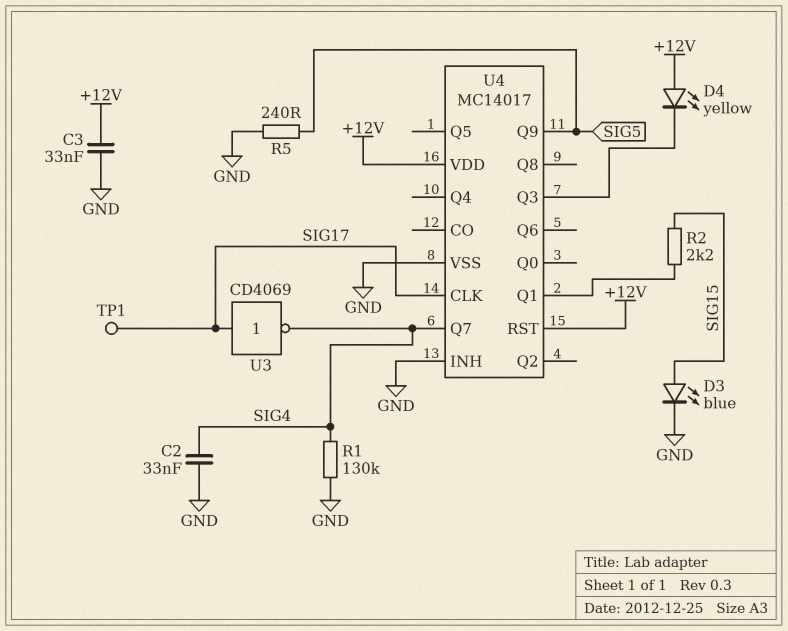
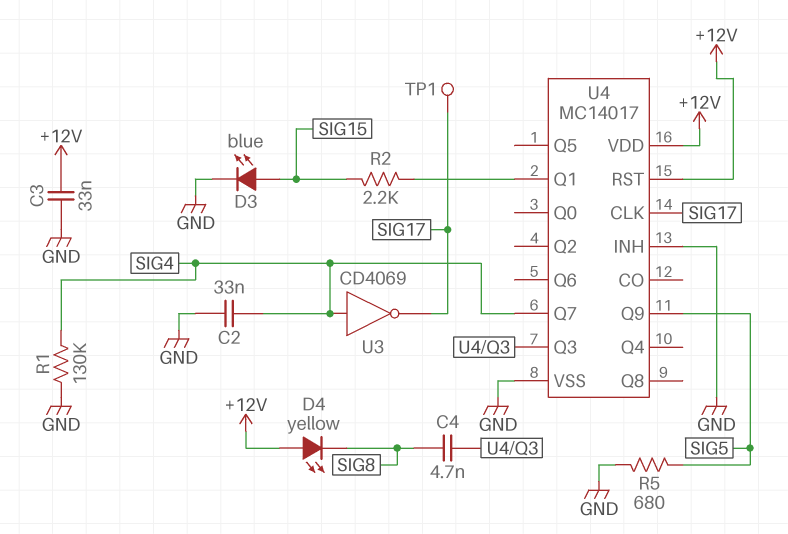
C4: none -> 4.7nF (SIG8, U4/Q3)
D4: LED yellow (A +12V, K U4/Q3) -> LED yellow (A +12V, K SIG8)
R5: 240 (GND, SIG5) -> 680 (GND, SIG5)
U3: NOT CD4069 (in SIG17, out SIG4) -> NOT CD4069 (in SIG4, out SIG17)

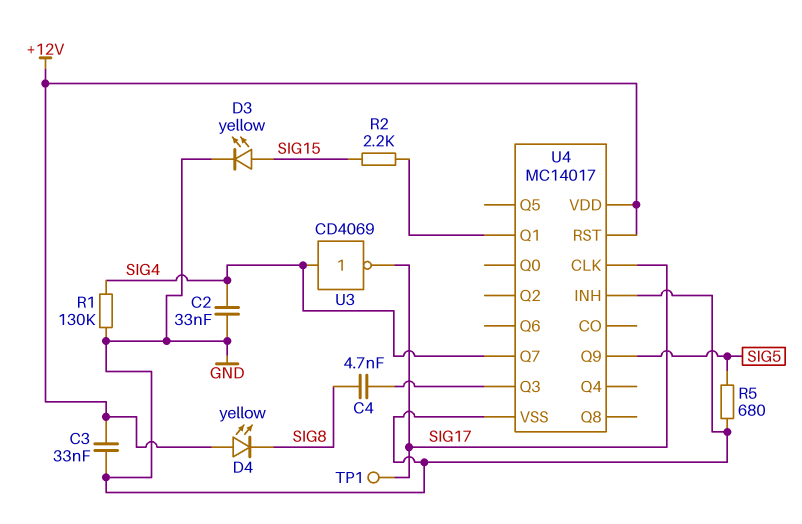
D3: LED blue (A SIG15, K GND) -> LED yellow (A SIG15, K GND)

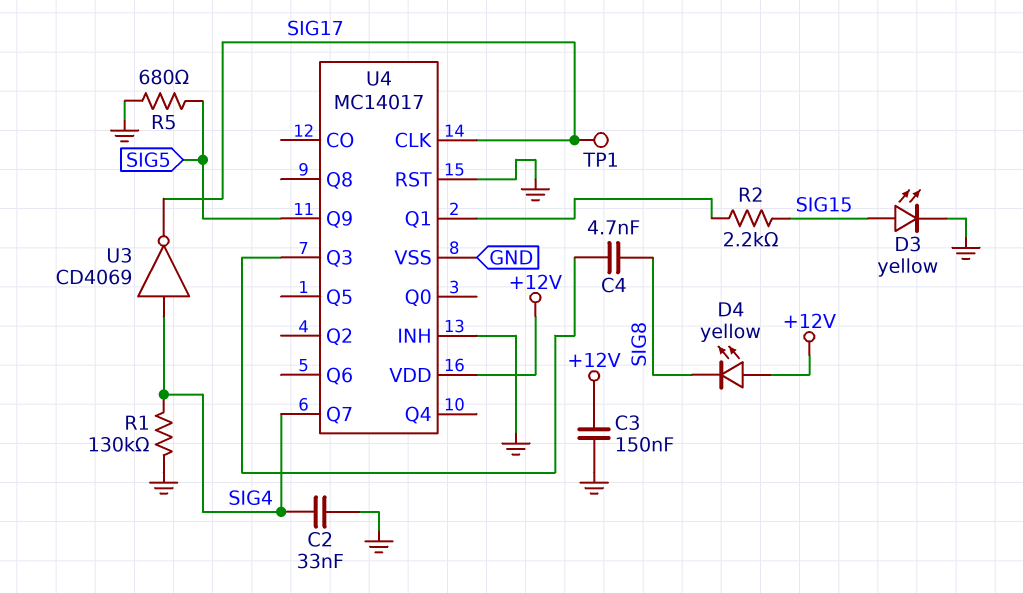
C3: 33nF (+12V, GND) -> 150nF (+12V, GND)
U4 pin RST: +12V -> GND

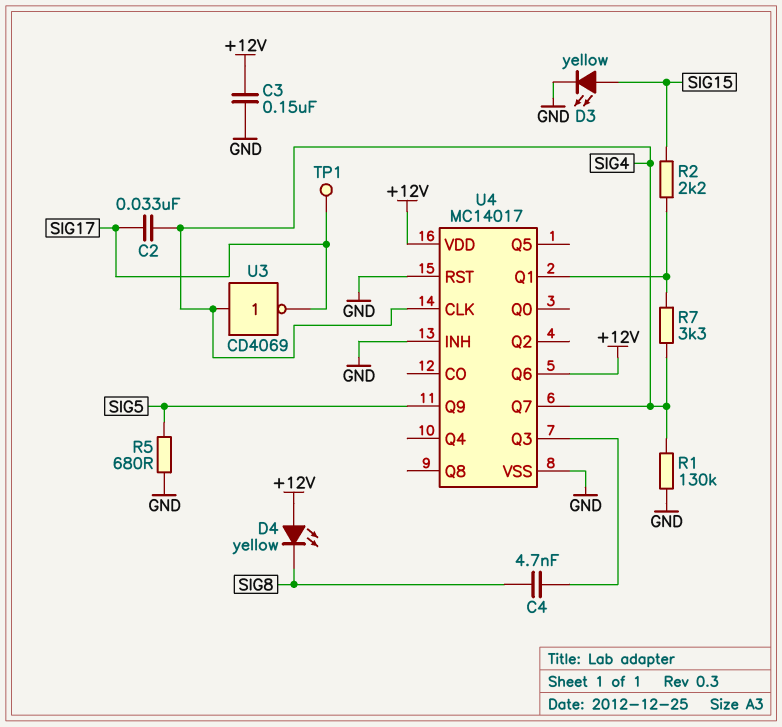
C2: 33nF (GND, SIG4) -> 33nF (SIG4, SIG17)
R7: none -> 3.3k (SIG4, U4/Q1)
U4 pin CLK: SIG17 -> SIG4
U4 pin Q6: none -> +12V

